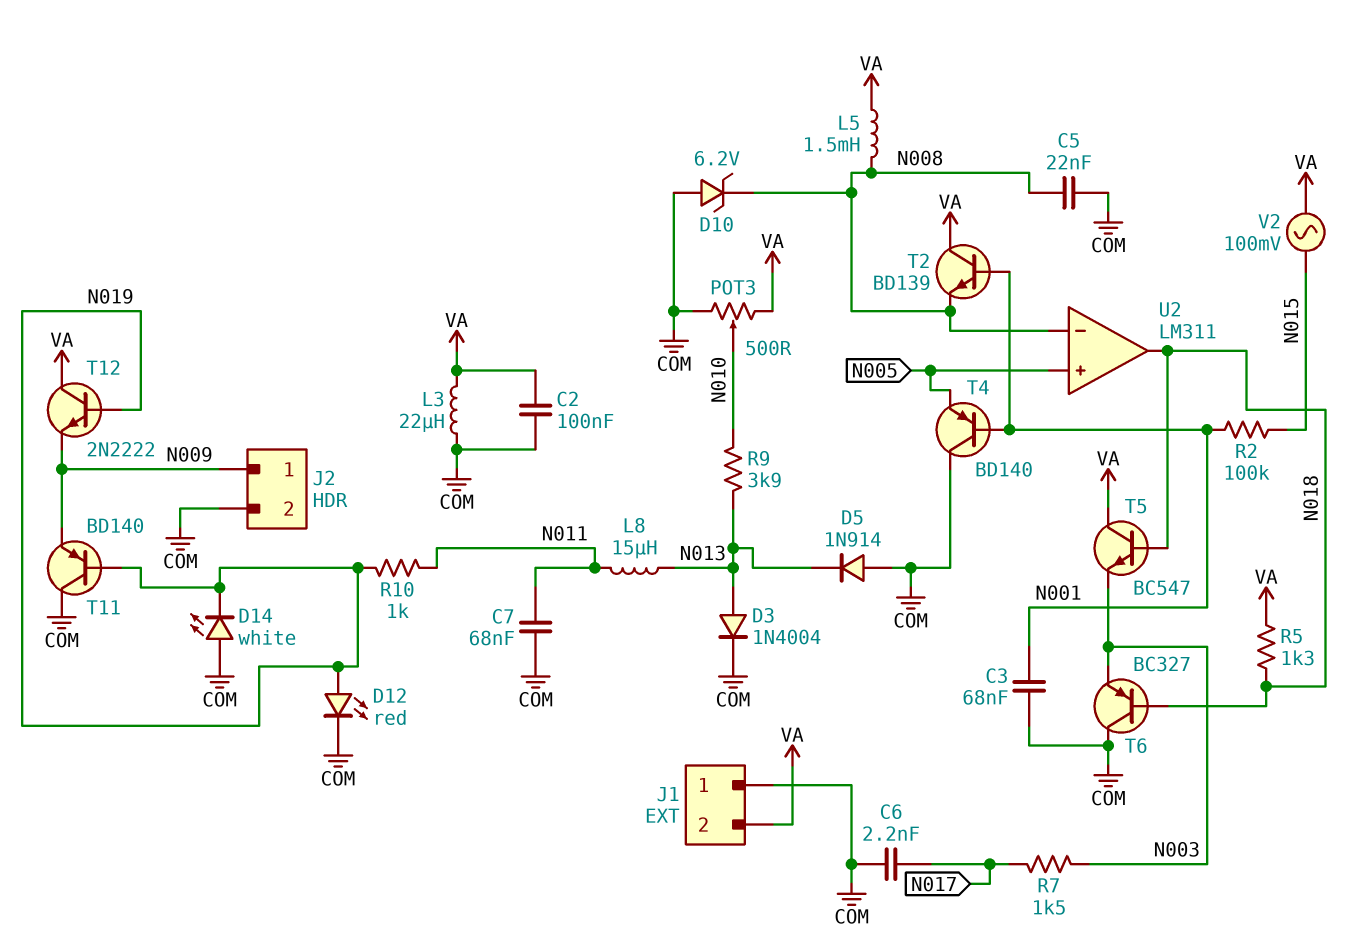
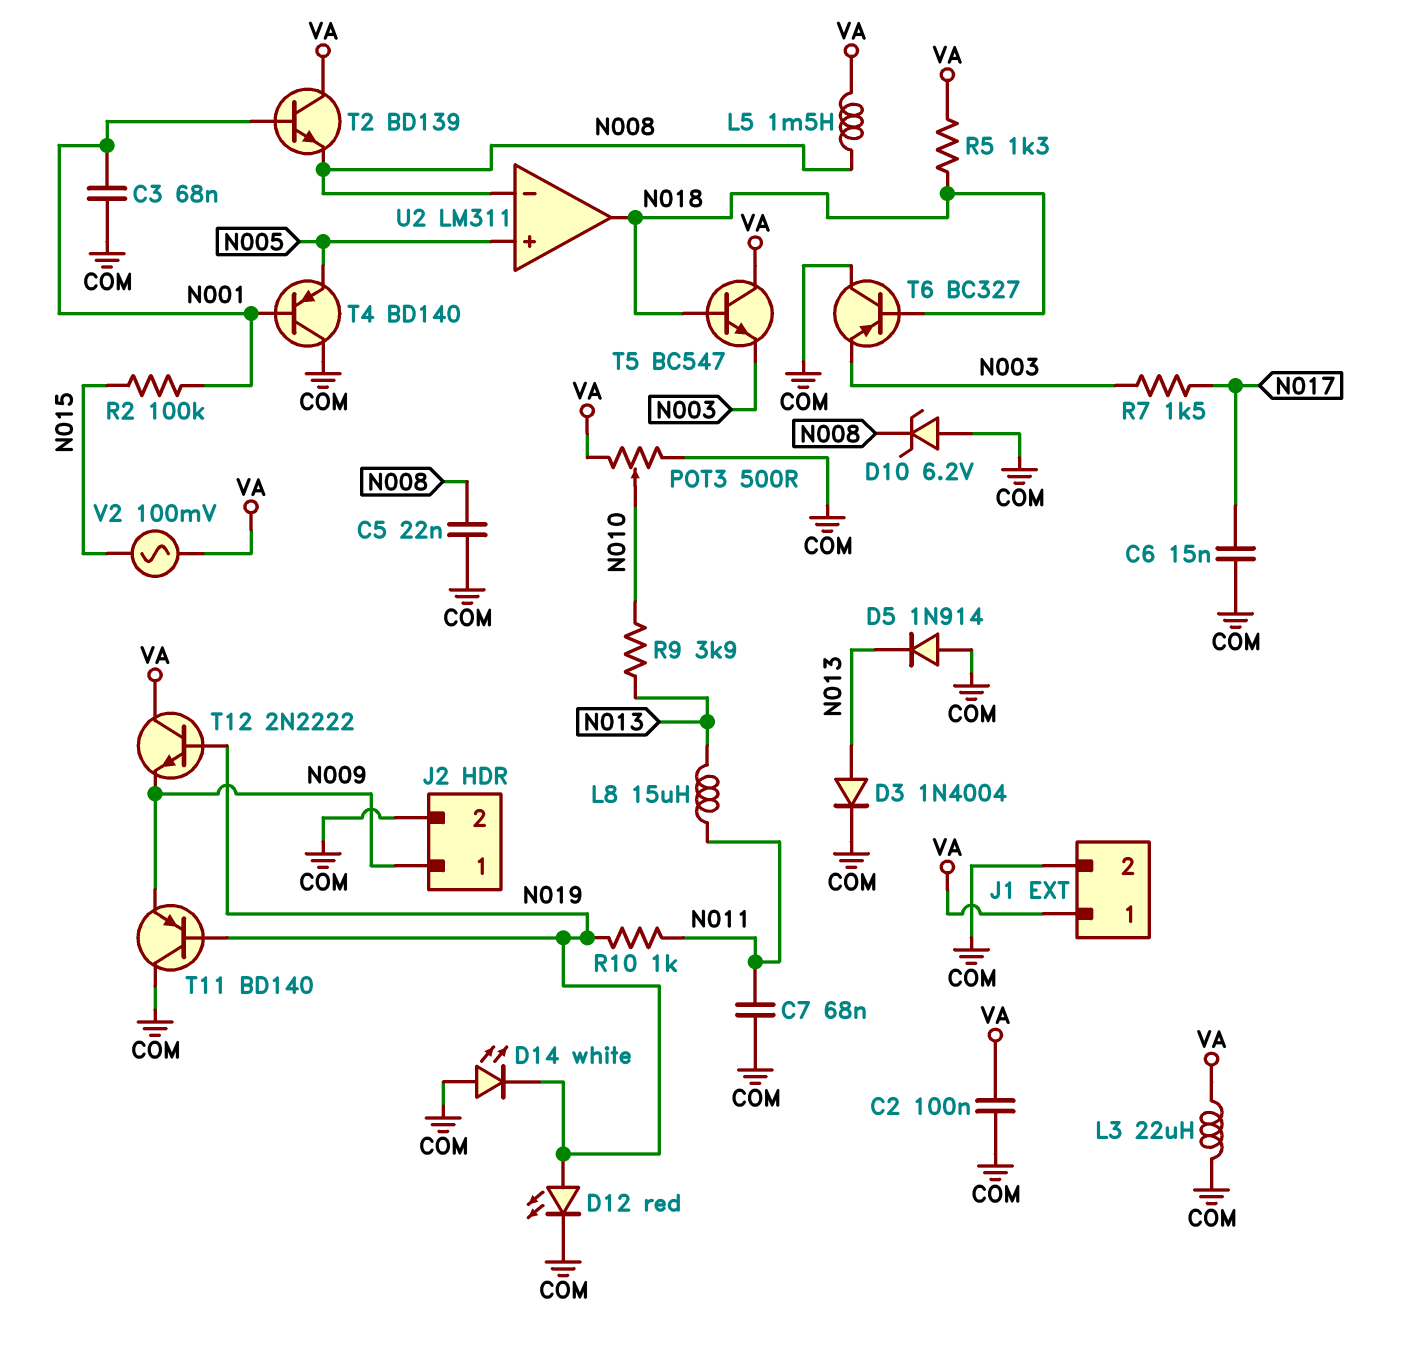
C6: 2.2nF (COM, N017) -> 15nF (COM, N017)
J1 pin 1: COM -> VA
J1 pin 2: VA -> COM

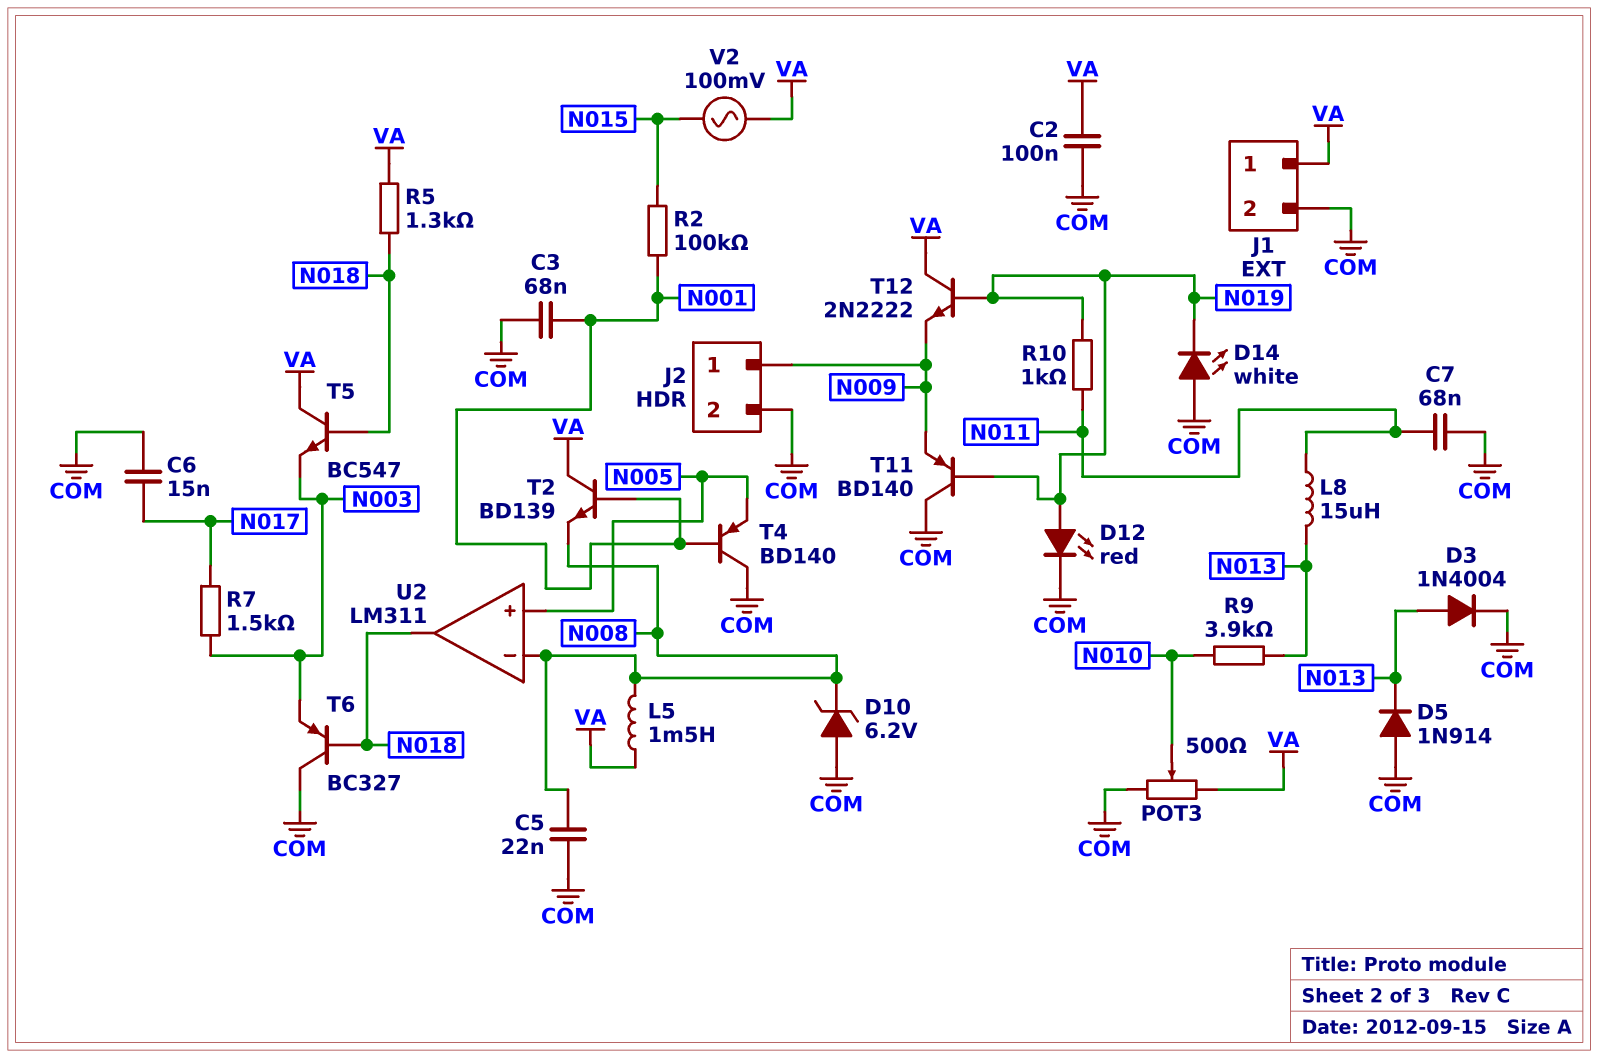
L3: 22uH (COM, VA) -> none

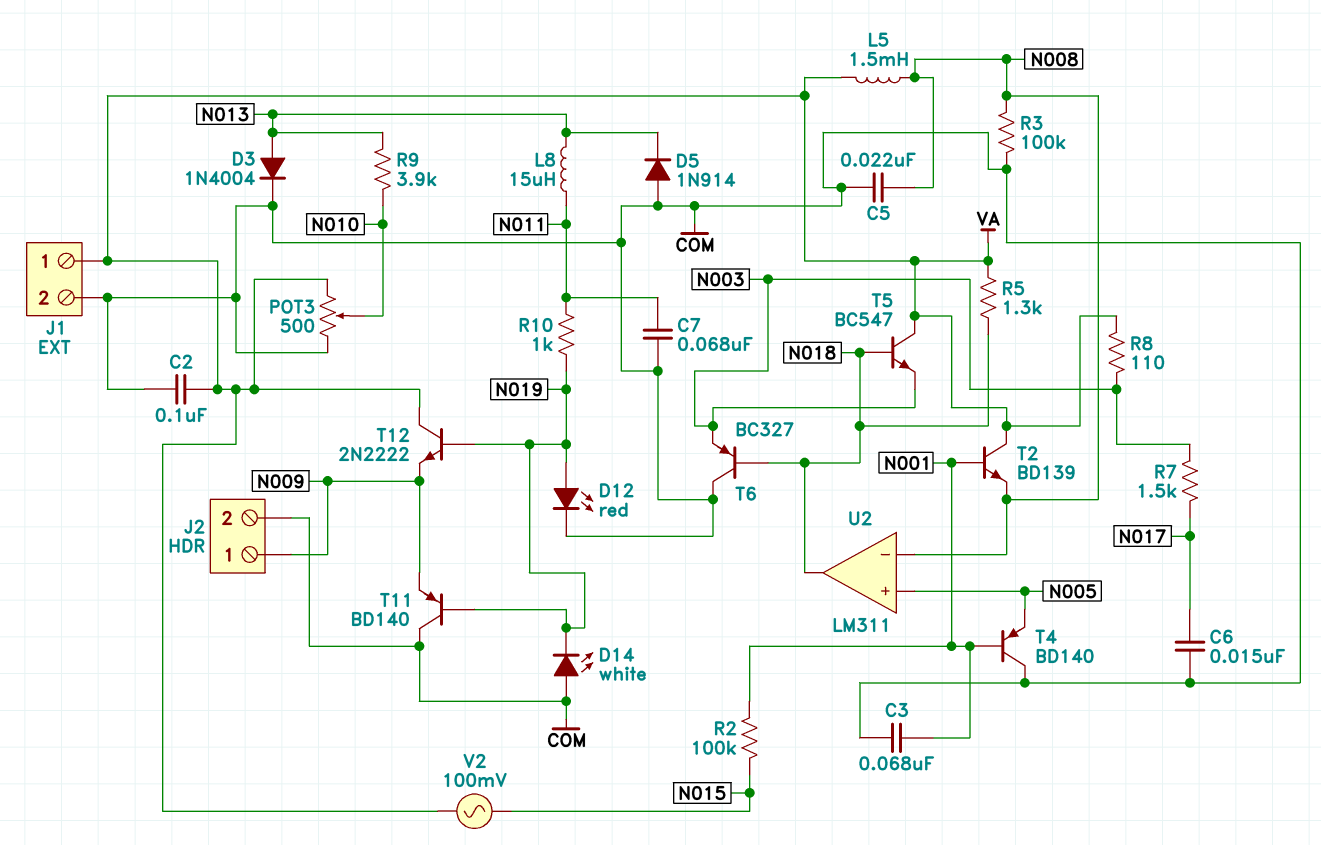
D10: zener 6.2V (A COM, K N008) -> none
R3: none -> 100k (COM, N008)
R8: none -> 110 (N003, VA)

